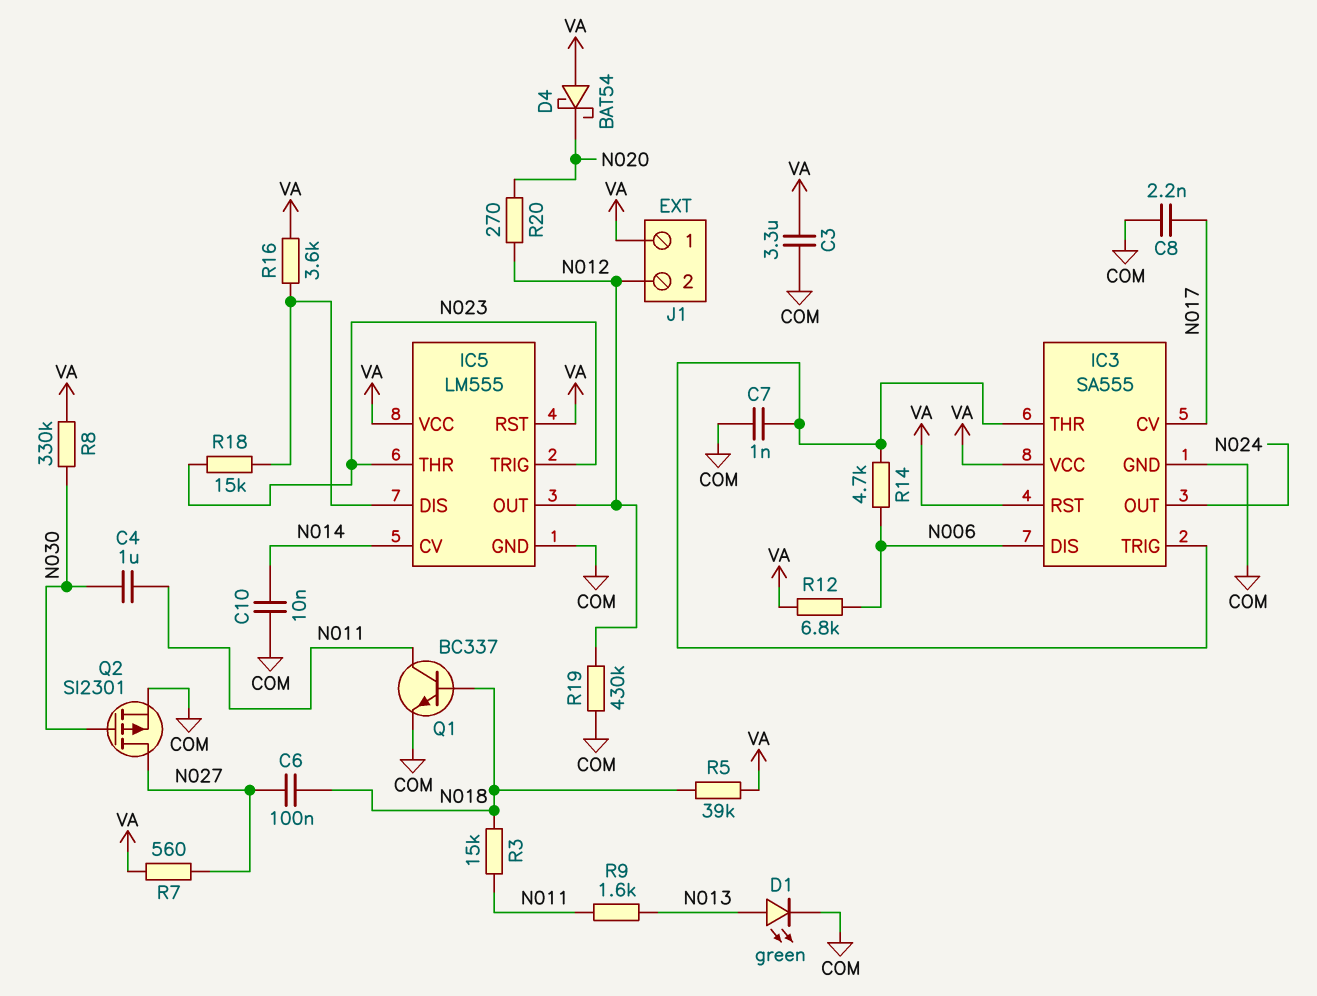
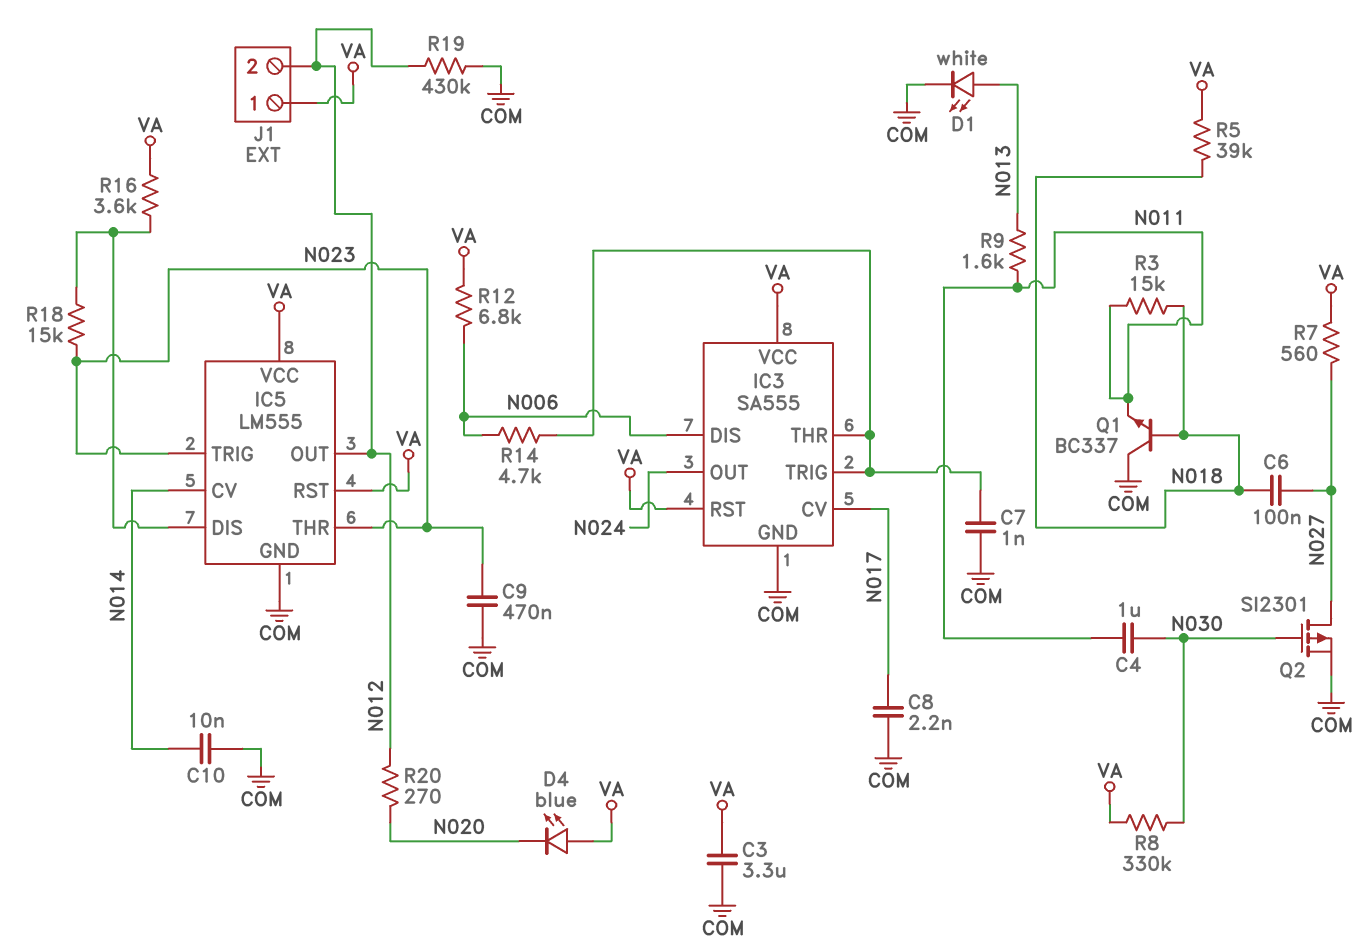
C9: none -> 470nF (COM, N023)
D1: LED green (A N013, K COM) -> LED white (A N013, K COM)
D4: schottky BAT54 (A VA, K N020) -> LED blue (A VA, K N020)
Q1: NPN BC337 (B N018, C N011, E COM) -> NPN BC337 (B N018, C COM, E N011)

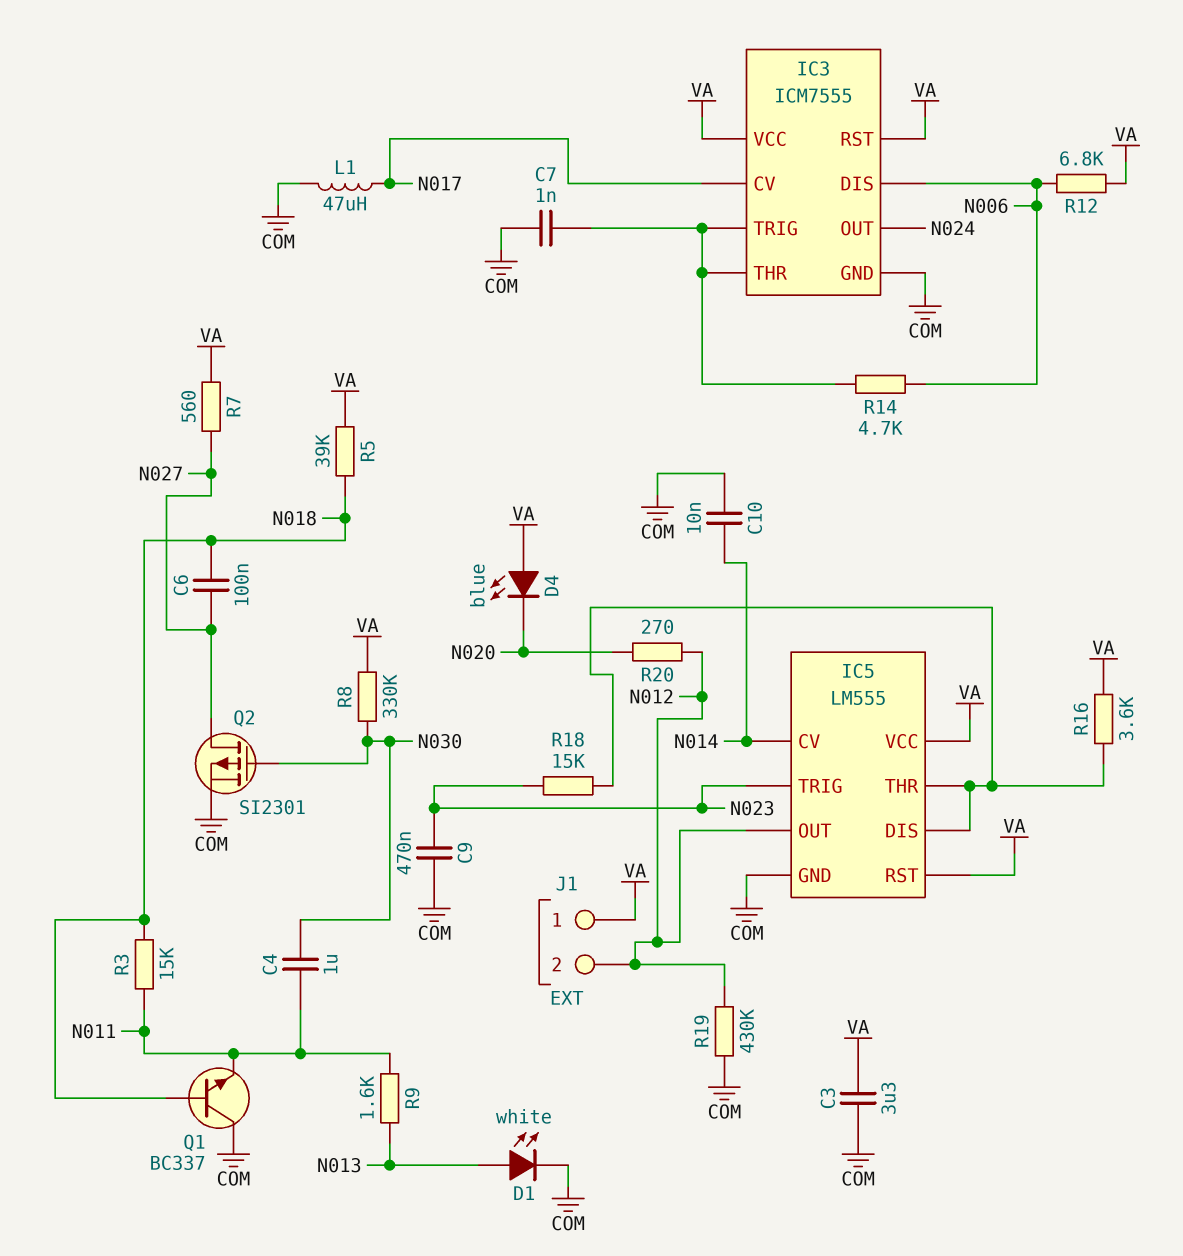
C8: 2.2nF (COM, N017) -> none
IC3: SA555 -> ICM7555
IC5 pin THR: N023 -> IC5/DIS
L1: none -> 47uH (COM, N017)

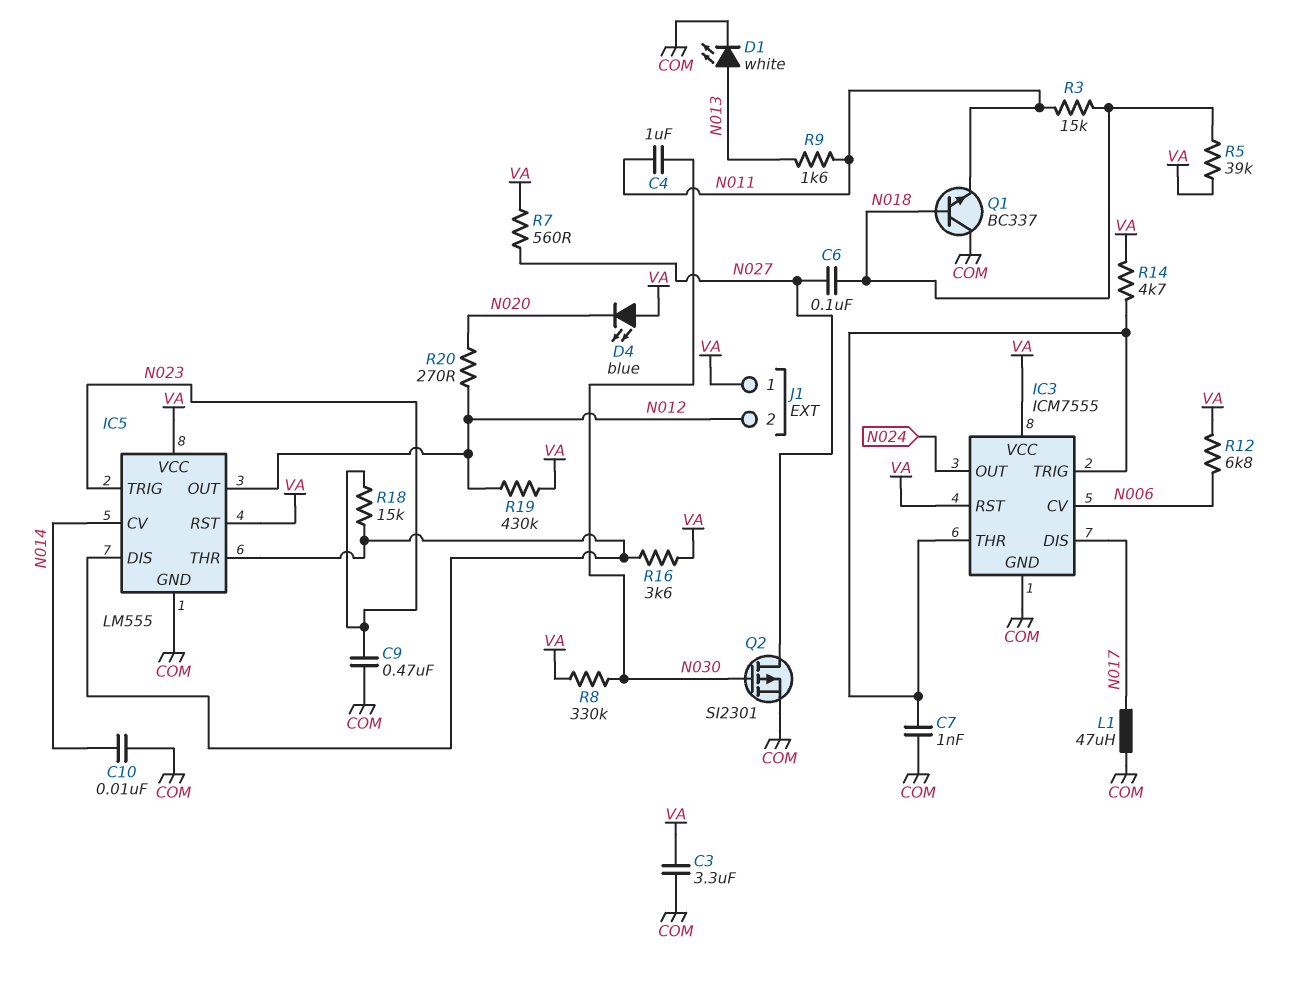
IC3 pin CV: N017 -> N006
IC3 pin DIS: N006 -> N017
R14: 4.7k (IC3/THR, N006) -> 4.7k (IC3/THR, VA)
R19: 430k (COM, N012) -> 430k (N012, VA)

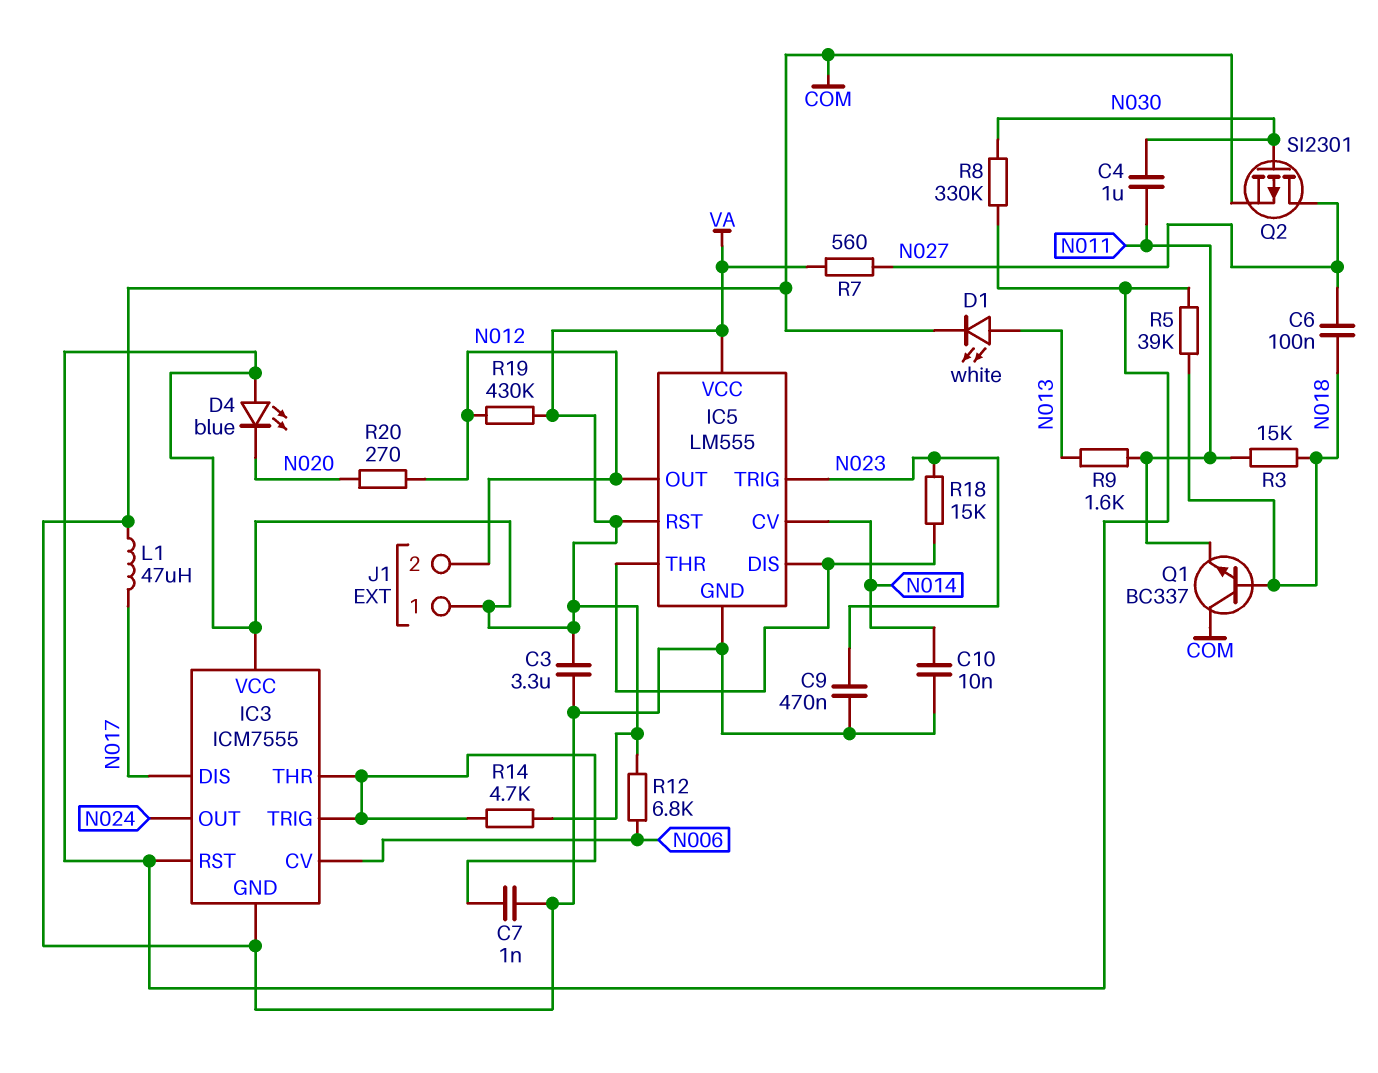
R16: 3.6k (IC5/DIS, VA) -> none

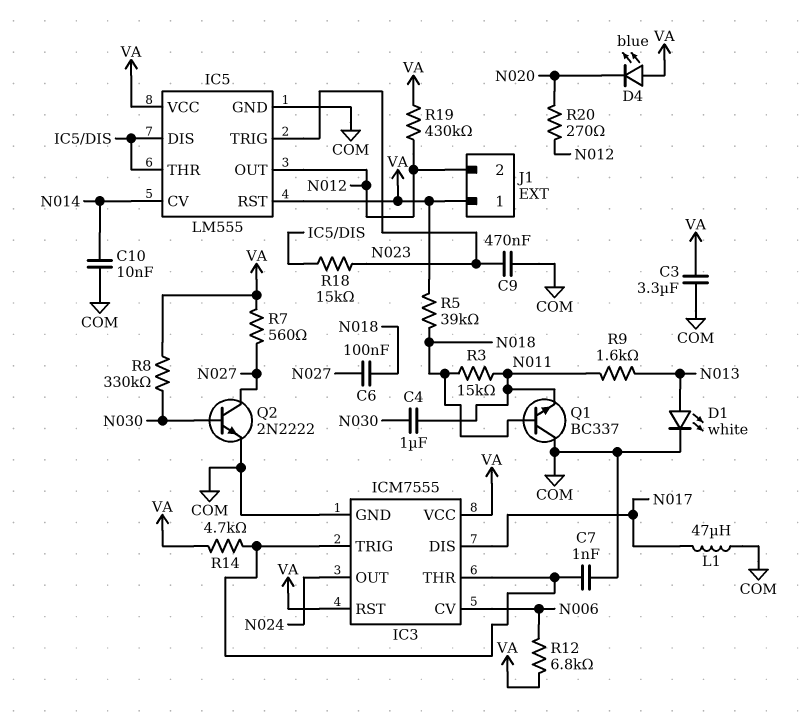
Q2: PMOS SI2301 (G N030, D N027, S COM) -> NPN 2N2222 (B N030, C N027, E COM)

